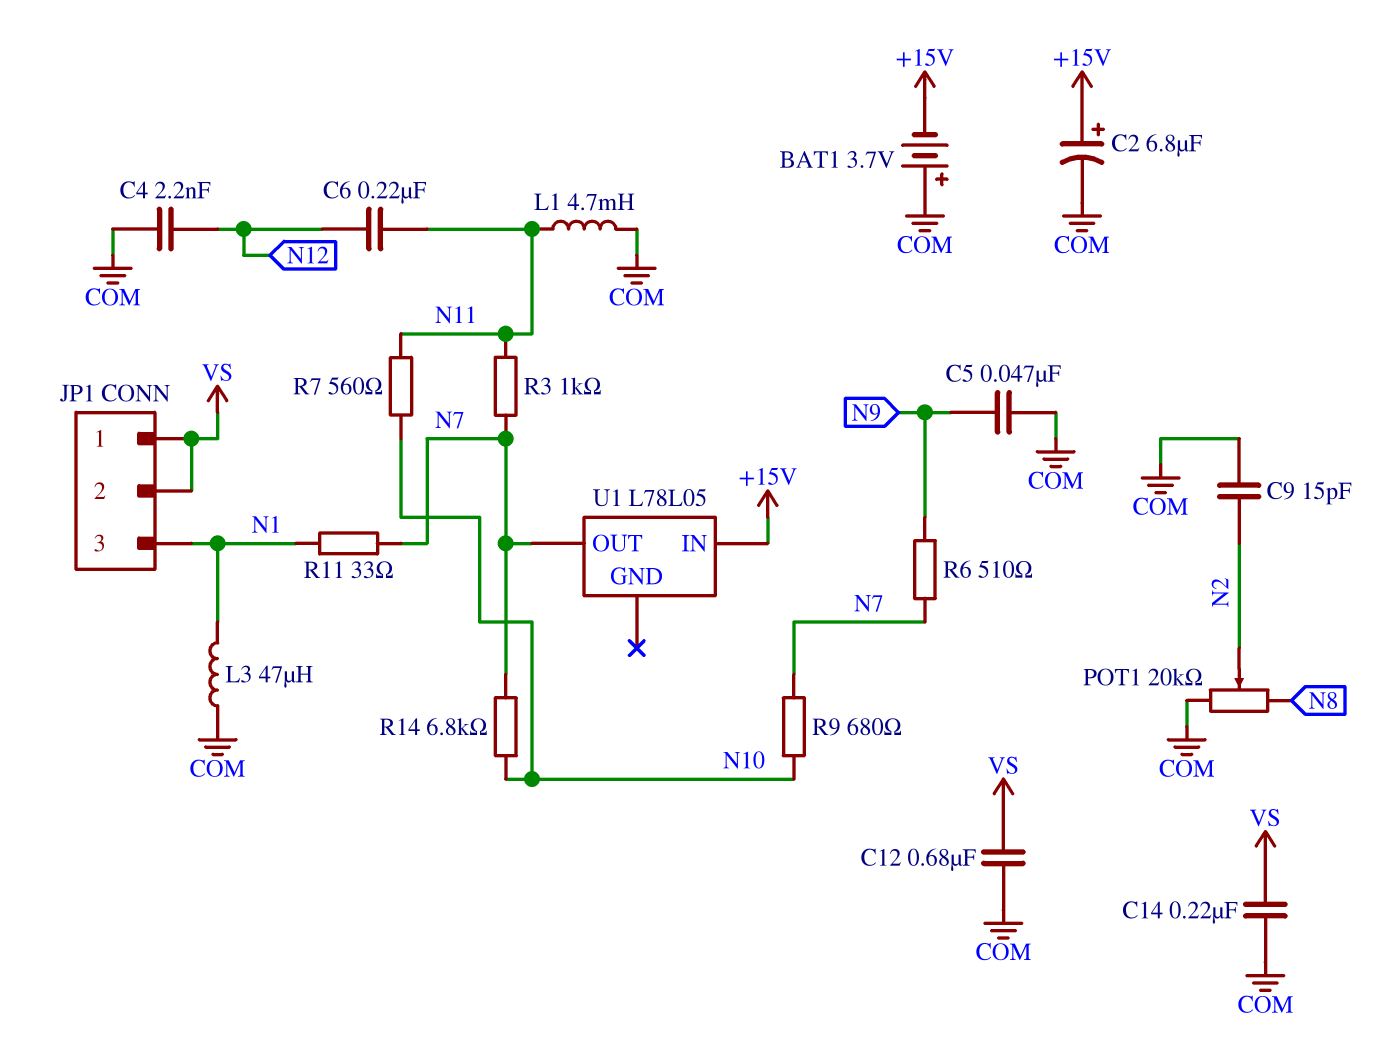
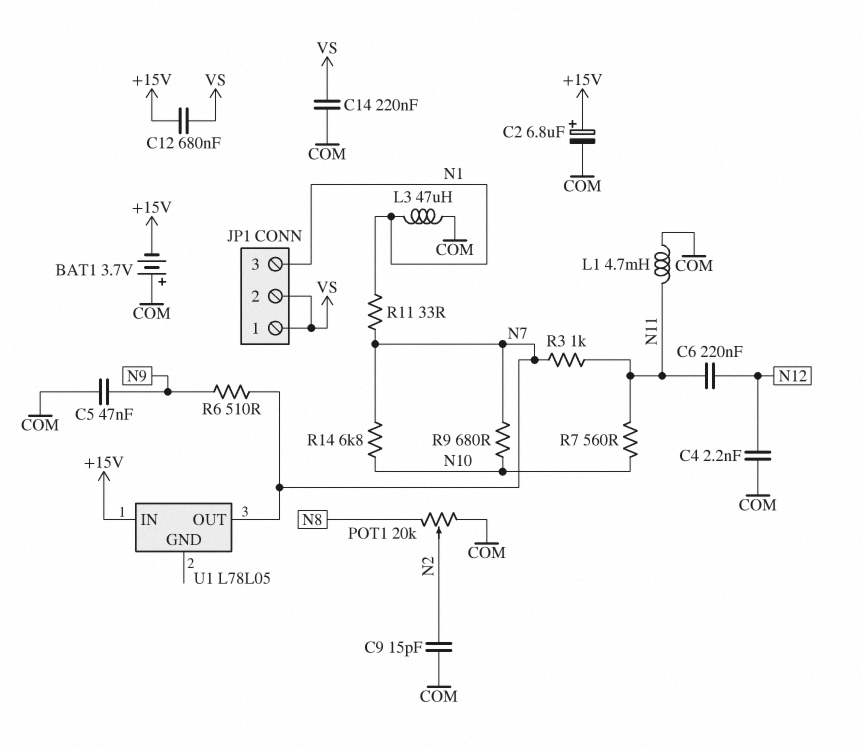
C12: 680nF (COM, VS) -> 680nF (+15V, VS)

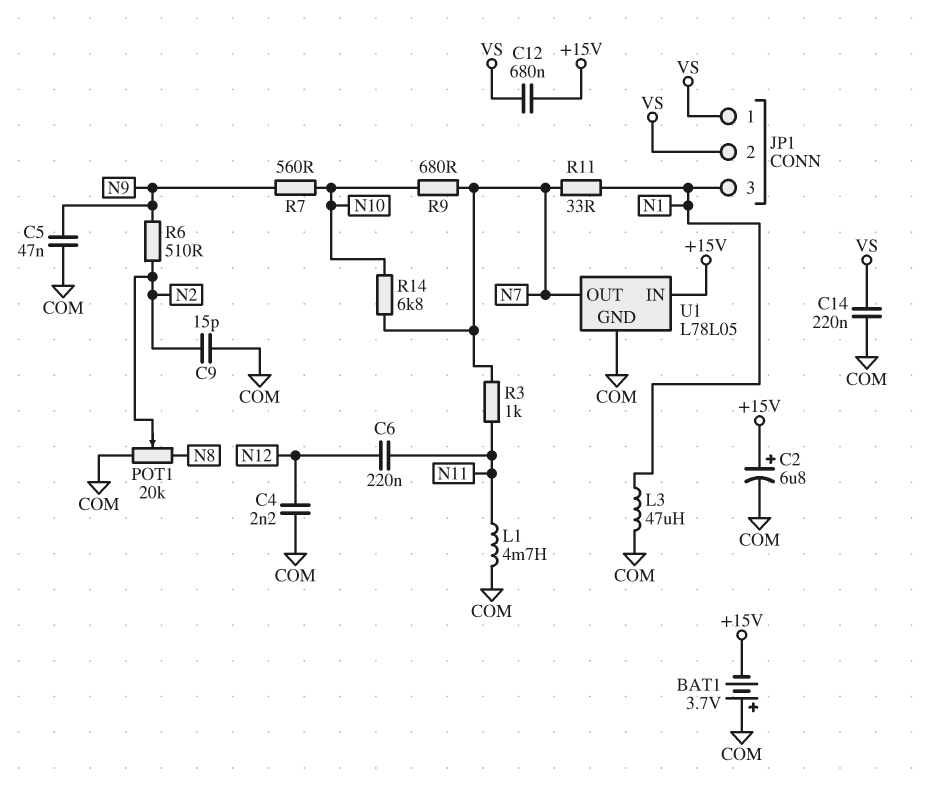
R6: 510 (N7, N9) -> 510 (N2, N9)
R7: 560 (N10, N11) -> 560 (N9, N10)
U1 pin GND: none -> COM

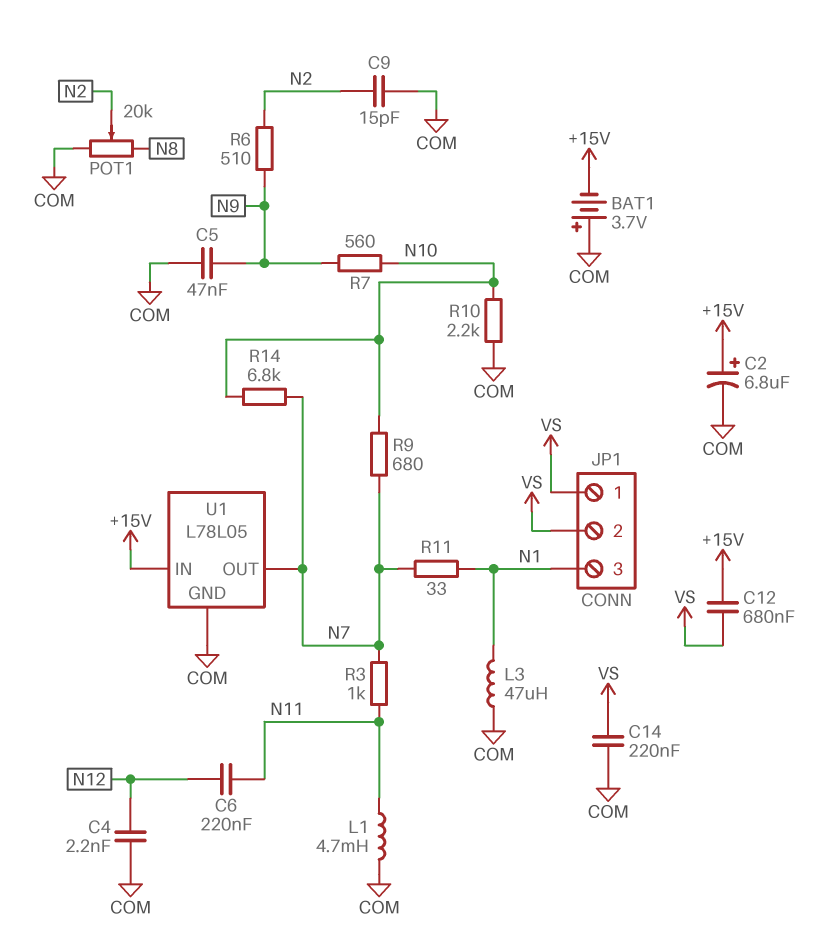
R10: none -> 2.2k (COM, N10)

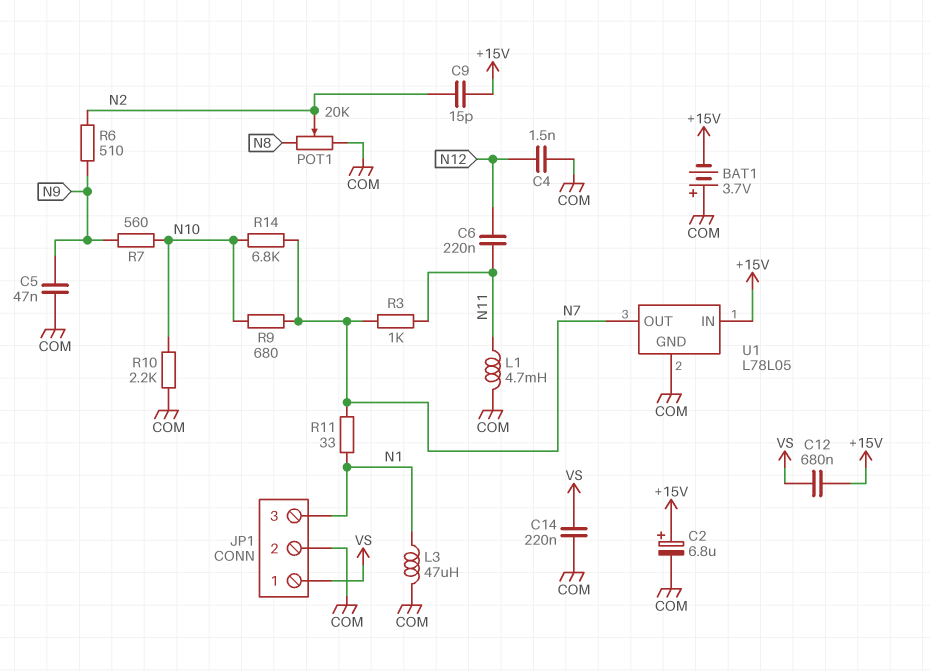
C4: 2.2nF (COM, N12) -> 1.5nF (COM, N12)
C9: 15pF (COM, N2) -> 15pF (+15V, N2)
JP1 pin 2: VS -> COM

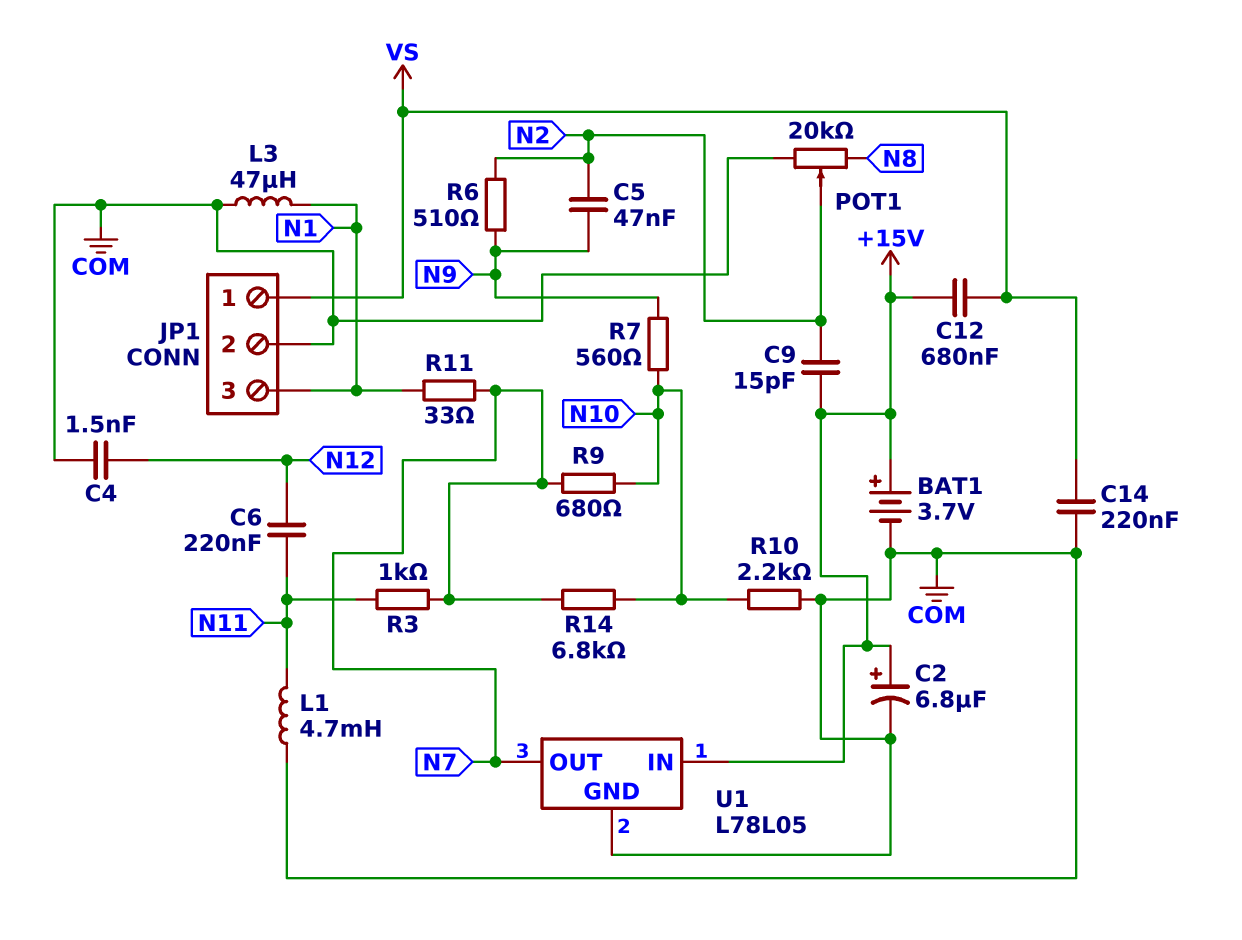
BAT1: 3.7V (plus COM, minus +15V) -> 3.7V (plus +15V, minus COM)
C5: 47nF (COM, N9) -> 47nF (N2, N9)

